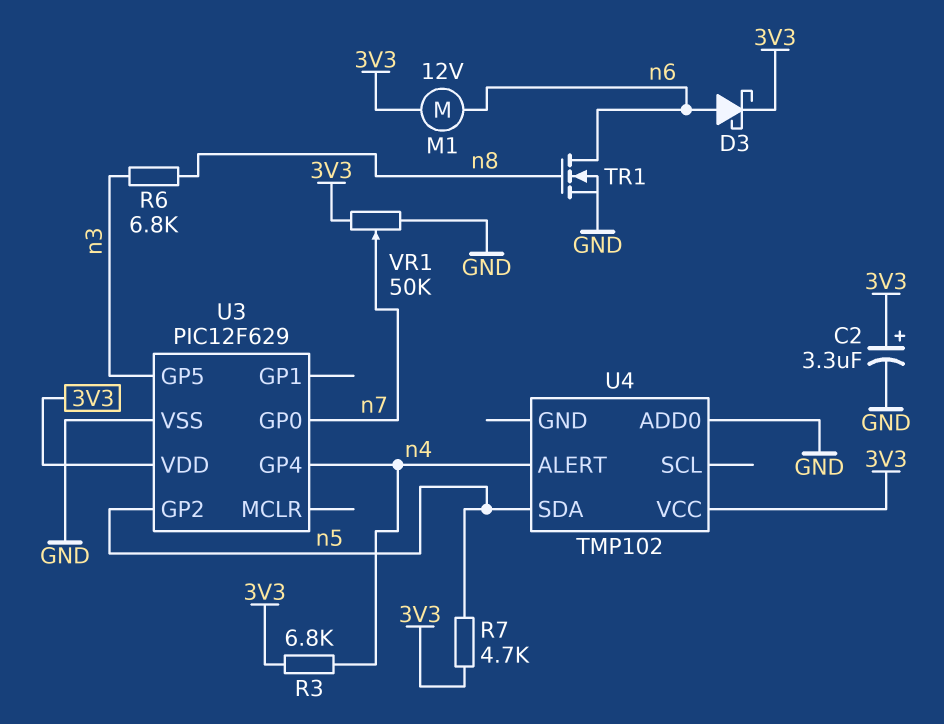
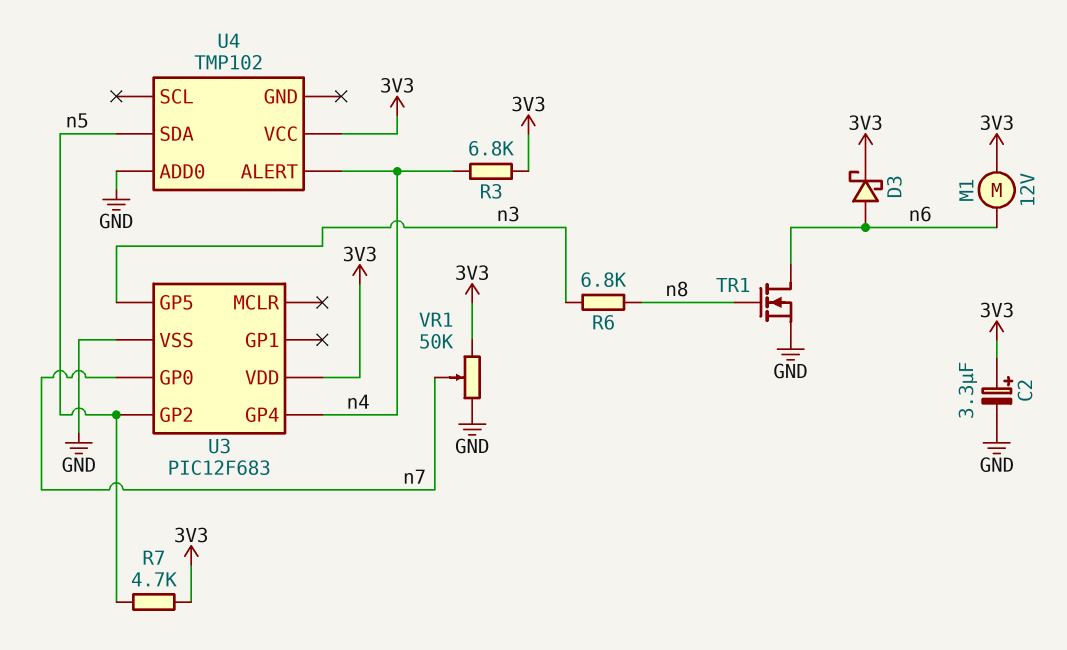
U3: PIC12F629 -> PIC12F683

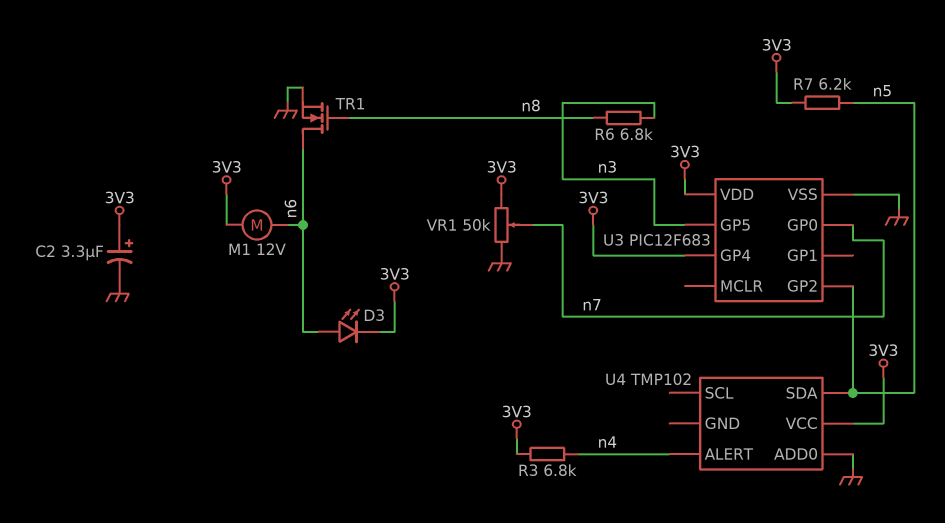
D3: schottky (A n6, K 3V3) -> LED (A n6, K 3V3)
R7: 4.7k (3V3, n5) -> 6.2k (3V3, n5)
U3 pin GP4: n4 -> 3V3

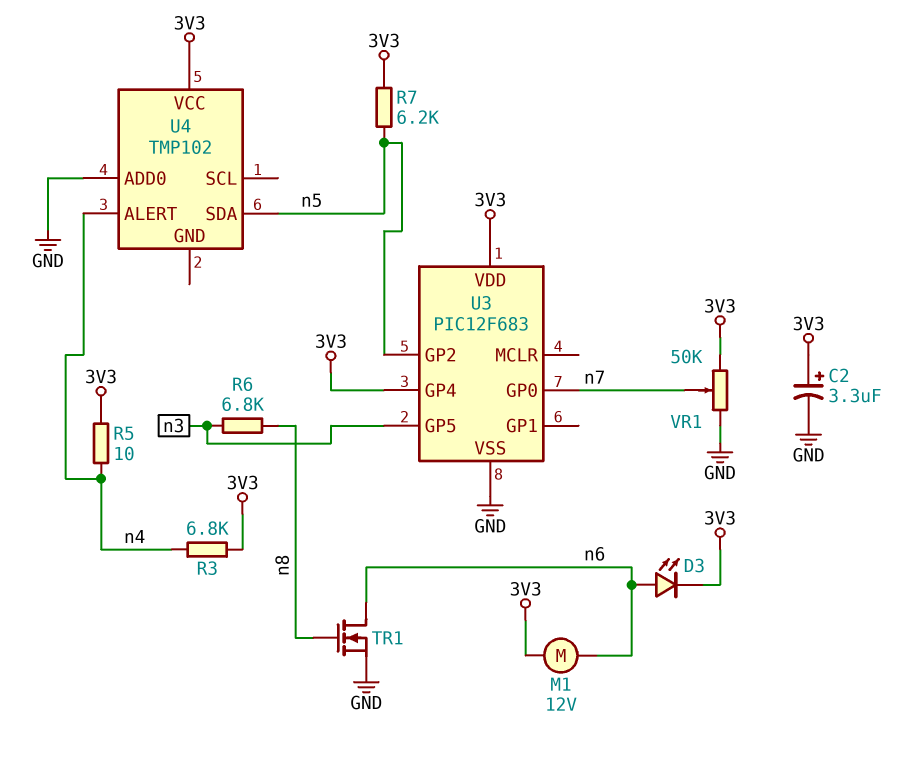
R5: none -> 10 (3V3, n4)

